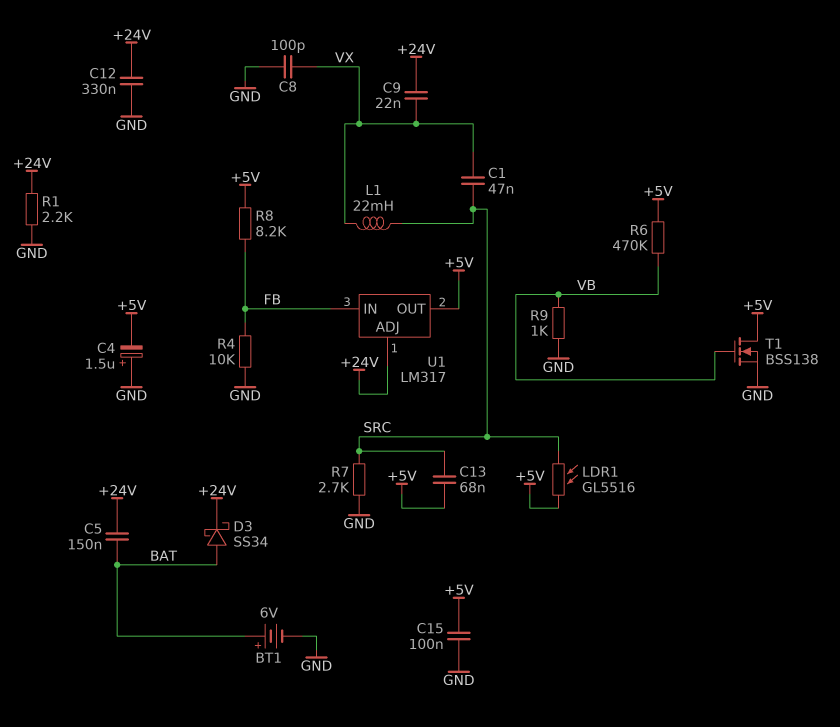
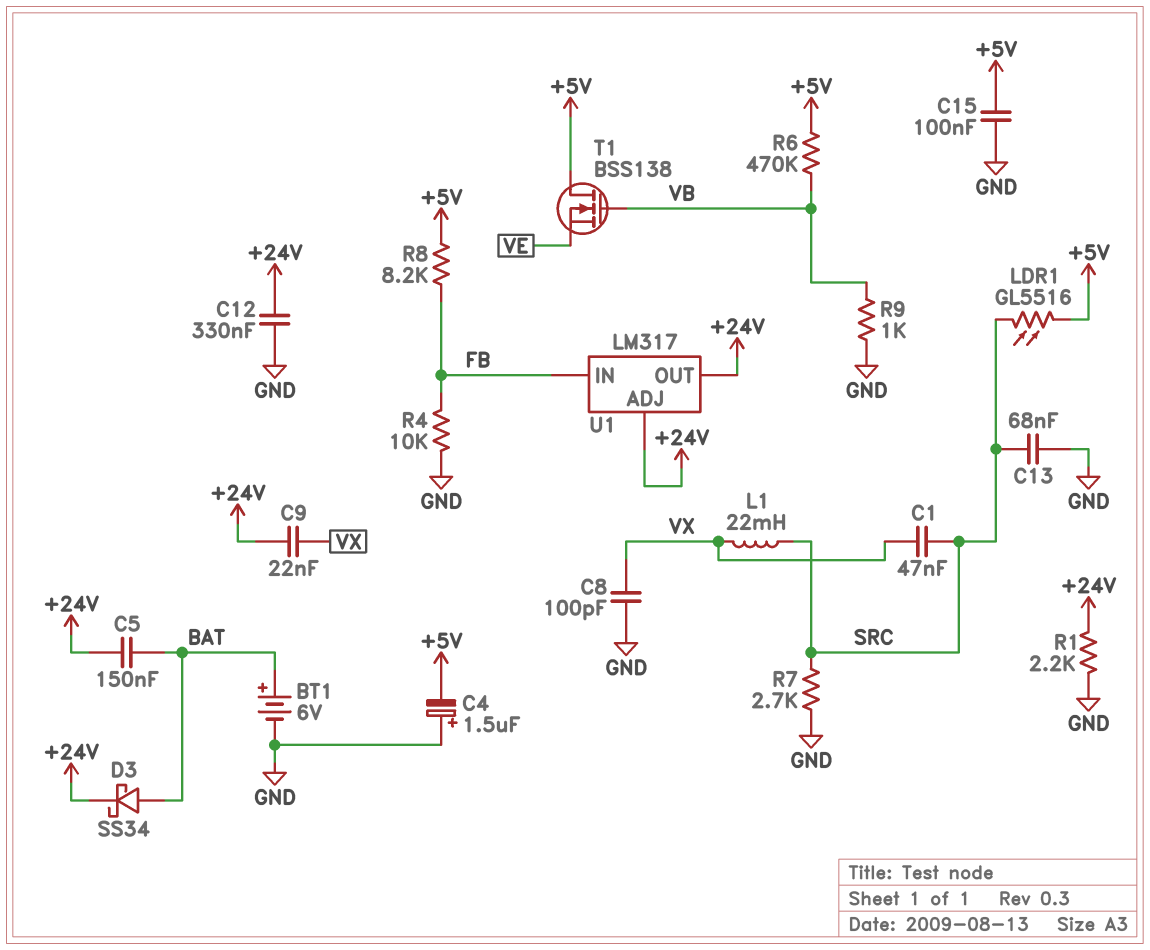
C13: 68nF (+5V, SRC) -> 68nF (GND, SRC)
T1: NMOS BSS138 (G VB, D +5V, S GND) -> NMOS BSS138 (G VB, D +5V, S VE)
U1 pin OUT: +5V -> +24V

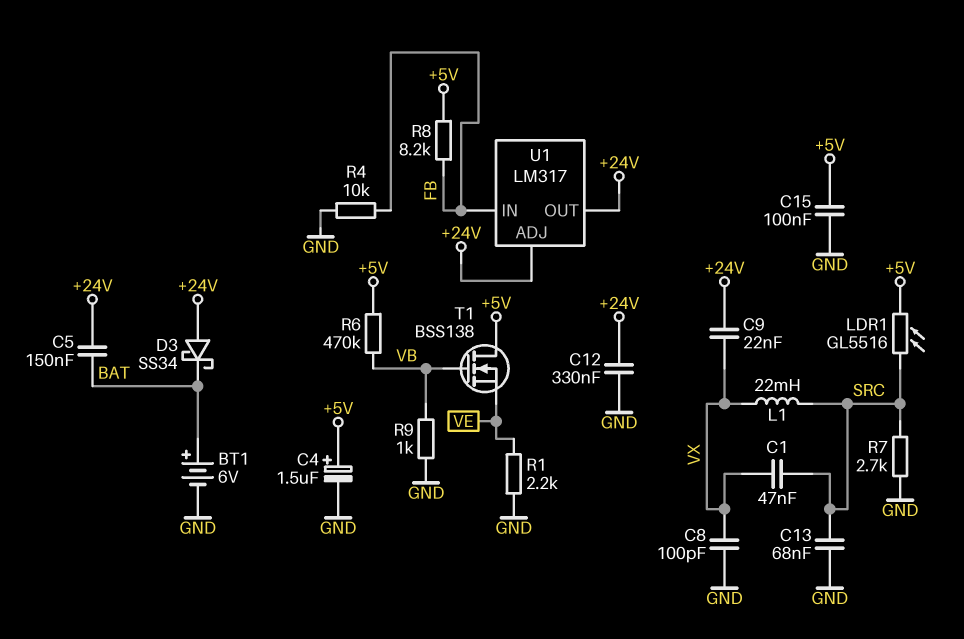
C4: 1.5uF (plus GND, minus +5V) -> 1.5uF (plus +5V, minus GND)
D3: schottky SS34 (A BAT, K +24V) -> schottky SS34 (A +24V, K BAT)
R1: 2.2k (+24V, GND) -> 2.2k (GND, VE)

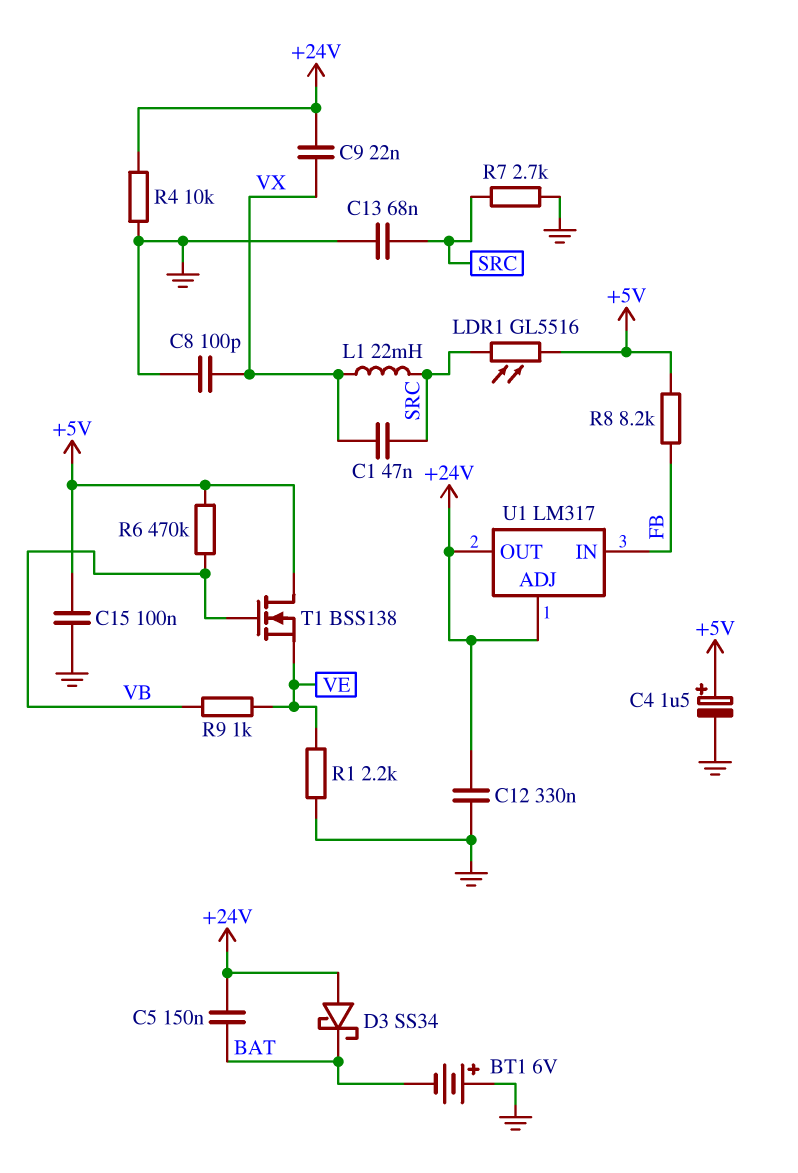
BT1: 6V (plus BAT, minus GND) -> 6V (plus GND, minus BAT)
R4: 10k (FB, GND) -> 10k (+24V, GND)
R9: 1k (GND, VB) -> 1k (VB, VE)

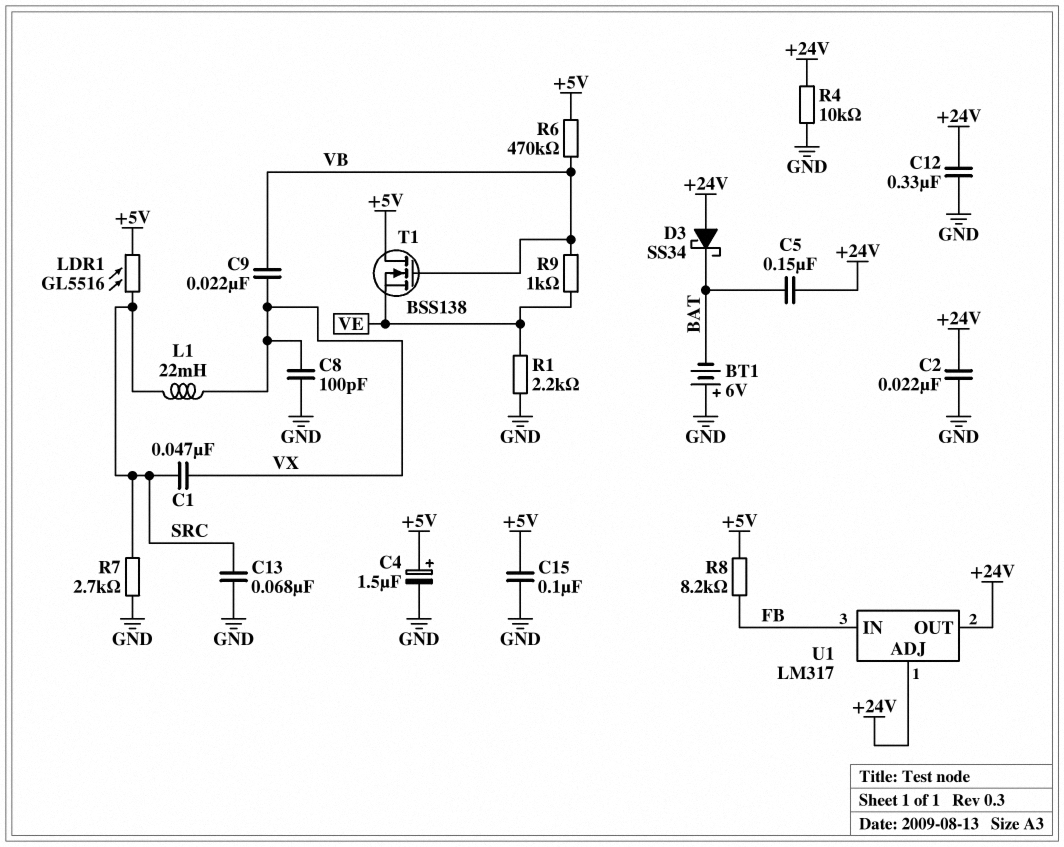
C2: none -> 22nF (+24V, GND)
C9: 22nF (+24V, VX) -> 22nF (VB, VX)

